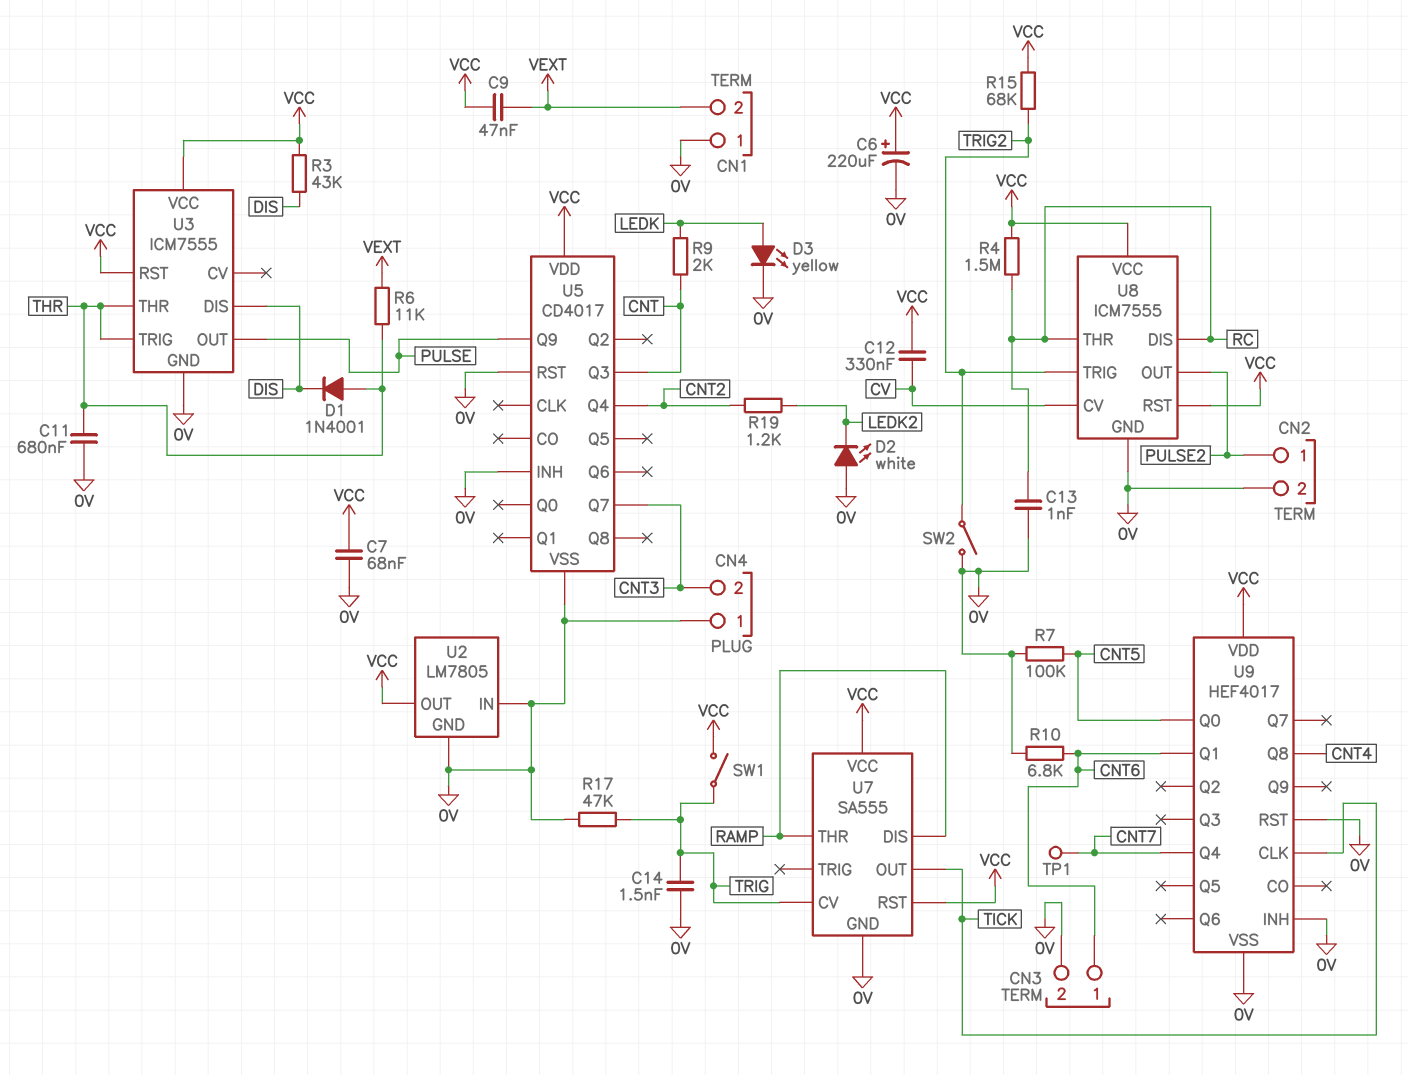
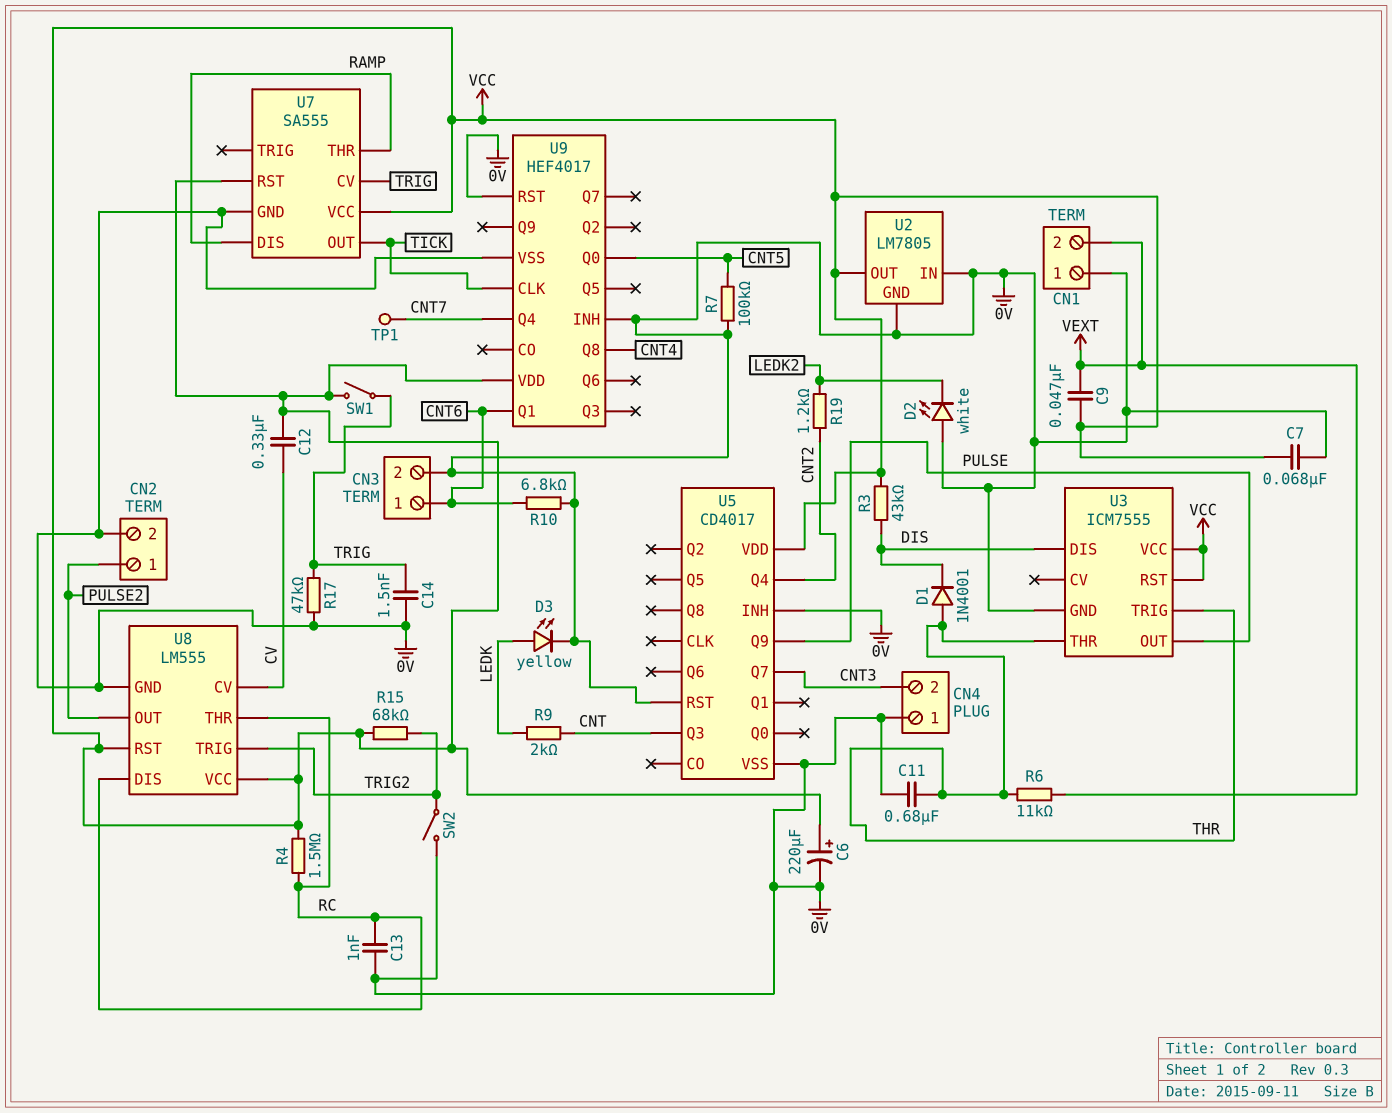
U8: ICM7555 -> LM555

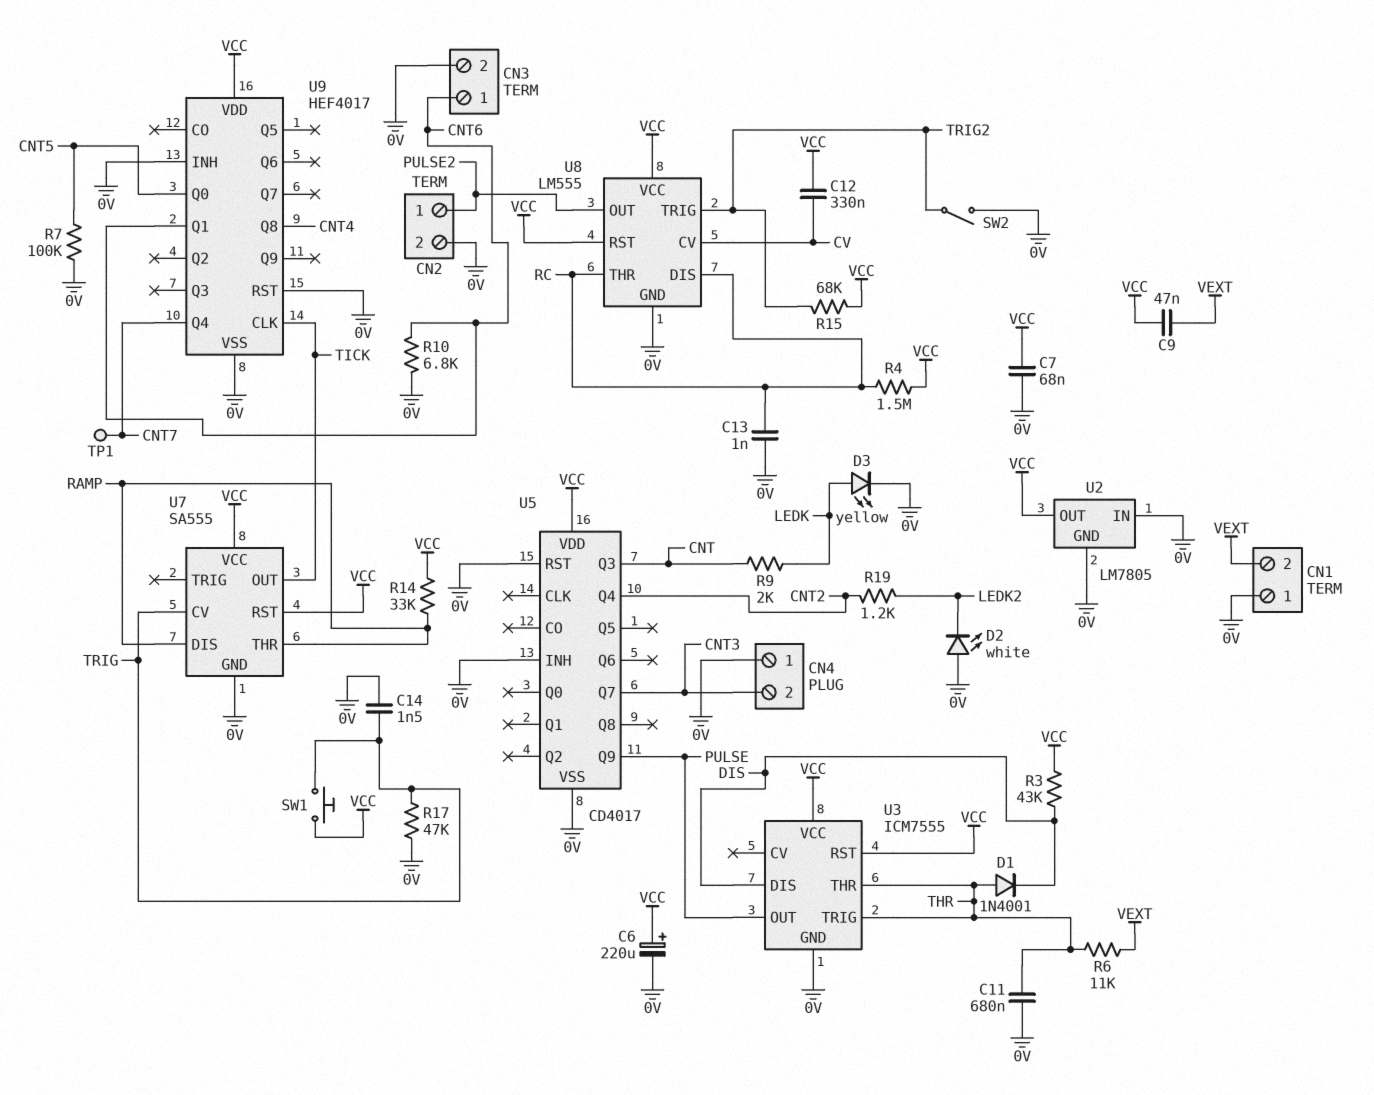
R14: none -> 33k (RAMP, VCC)
SW1: switch (TRIG, VCC) -> button (TRIG, VCC)

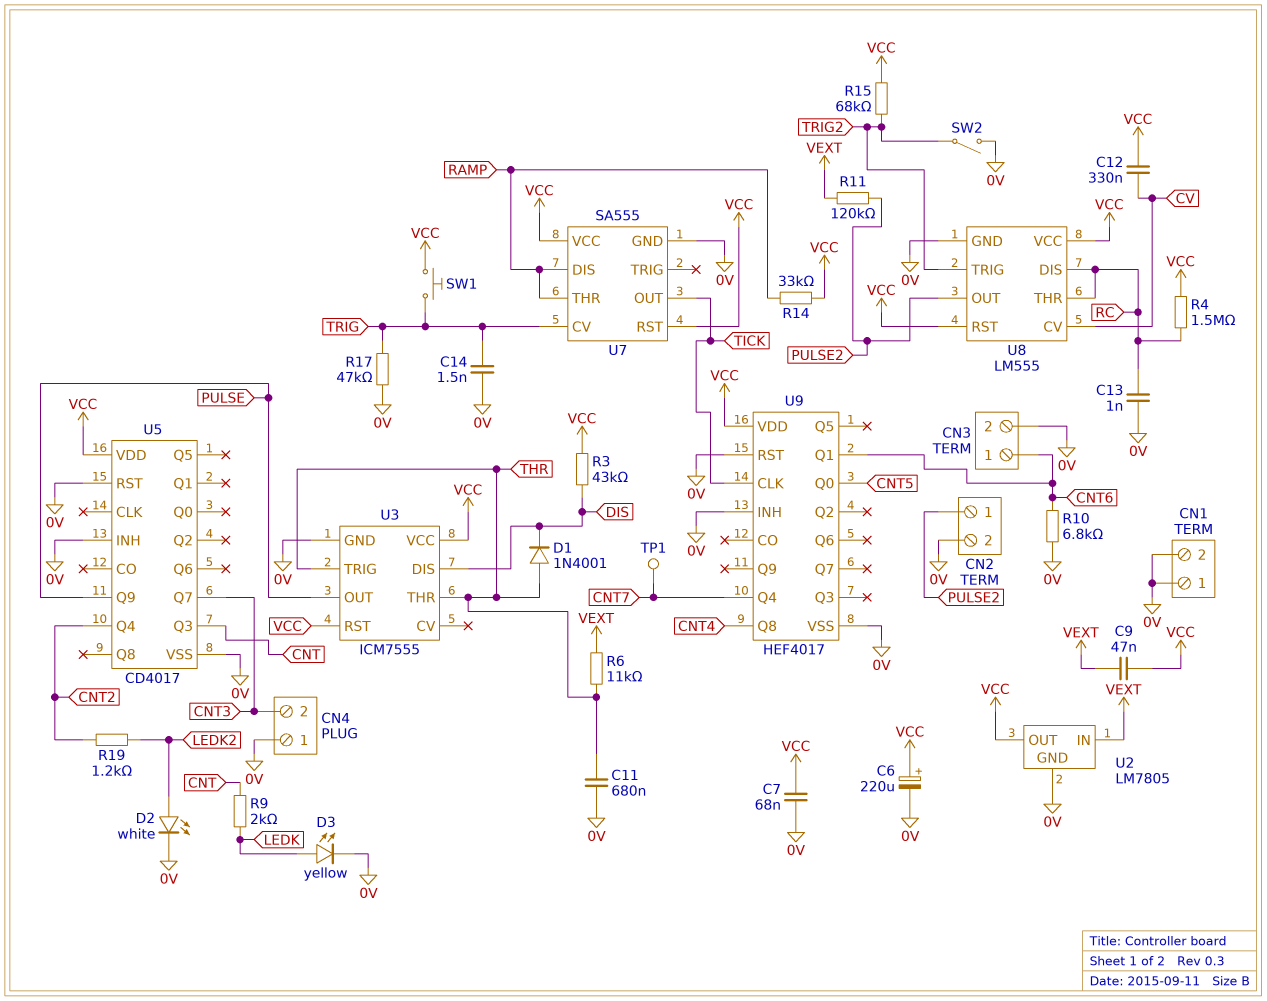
CN1 pin 2: VEXT -> 0V
D2: LED white (A 0V, K LEDK2) -> LED white (A LEDK2, K 0V)
R7: 100k (0V, CNT5) -> none
R11: none -> 120k (PULSE2, VEXT)
U2 pin IN: 0V -> VEXT

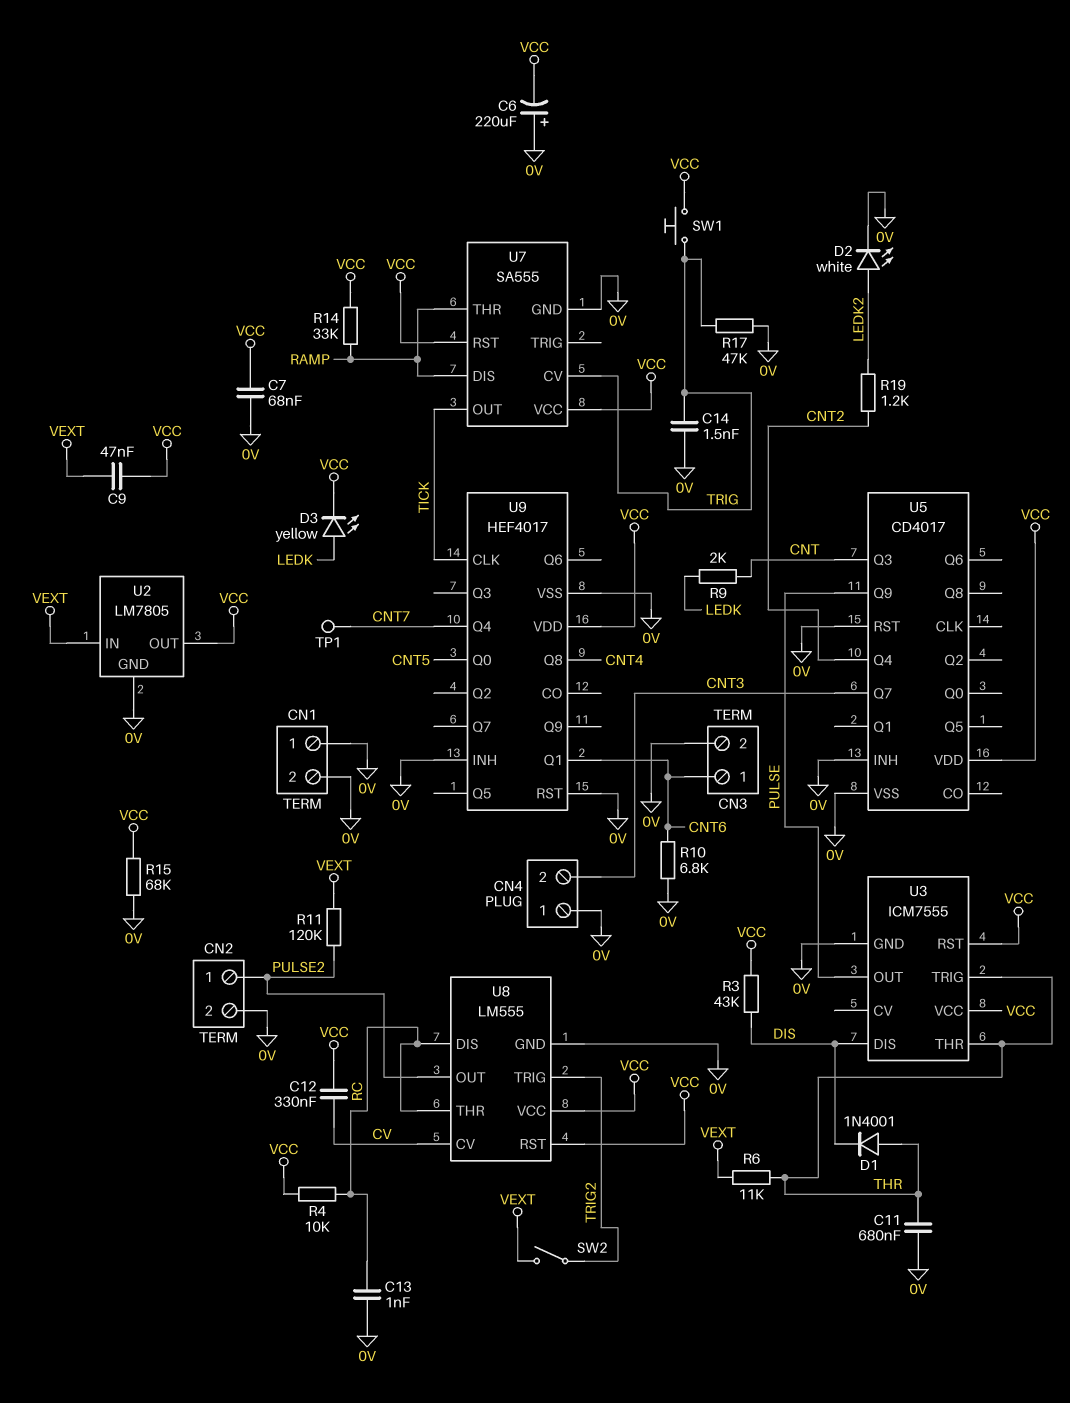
C6: 220uF (plus VCC, minus 0V) -> 220uF (plus 0V, minus VCC)
D3: LED yellow (A LEDK, K 0V) -> LED yellow (A LEDK, K VCC)
R4: 1.5M (RC, VCC) -> 10k (RC, VCC)
R15: 68k (TRIG2, VCC) -> 68k (0V, VCC)
SW2: switch (0V, TRIG2) -> switch (TRIG2, VEXT)

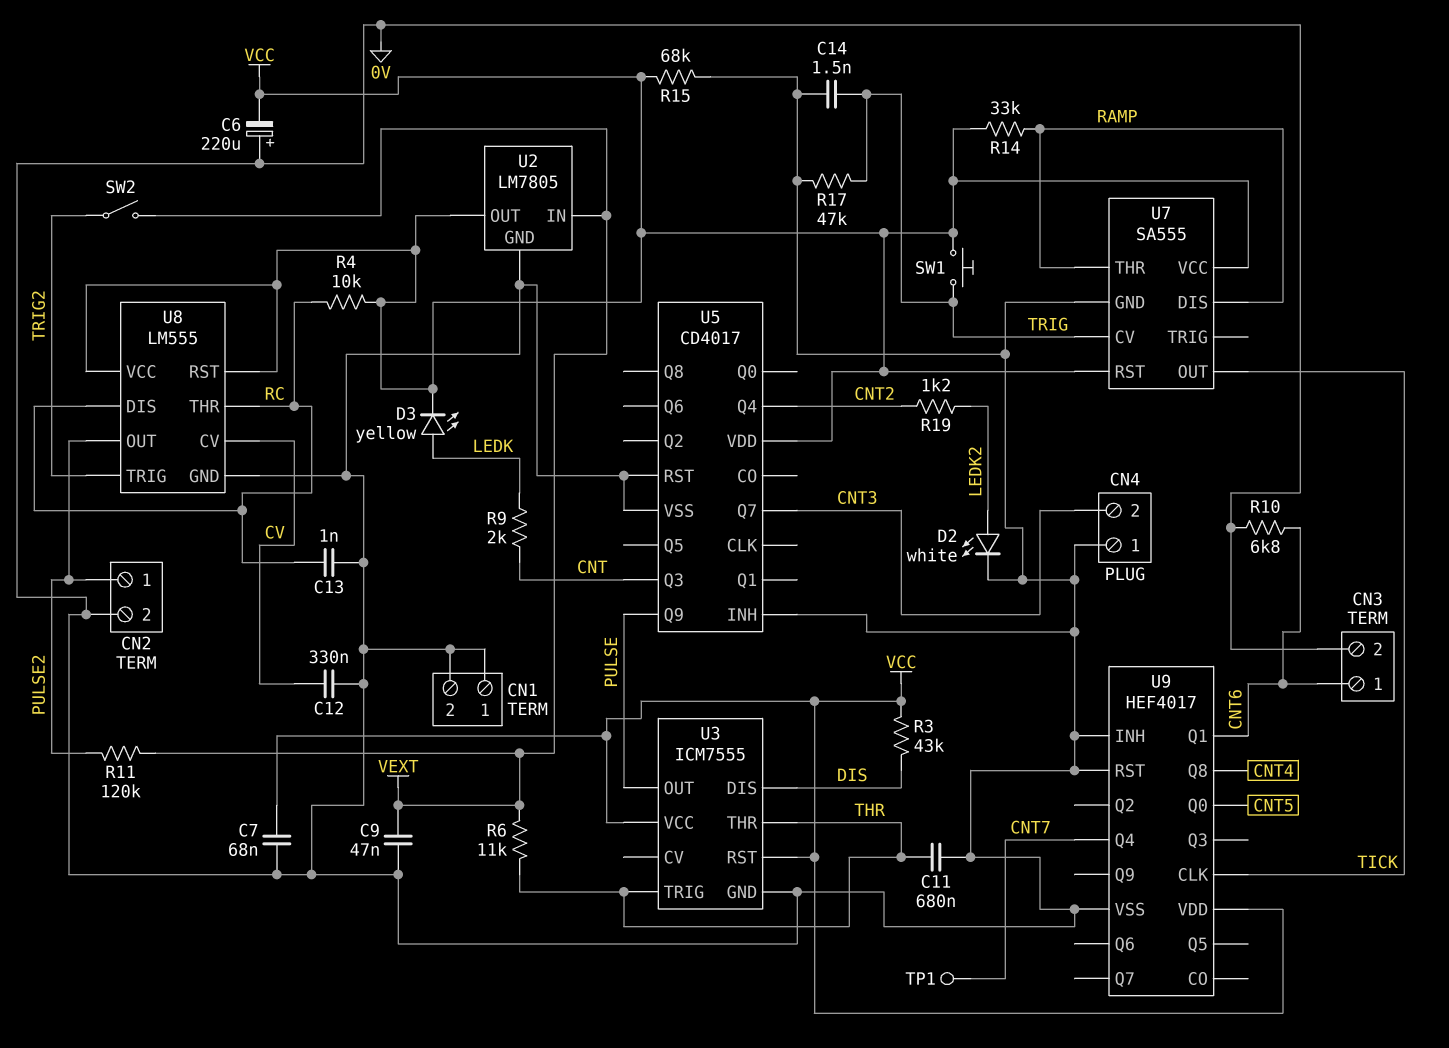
C9: 47nF (VCC, VEXT) -> 47nF (0V, VEXT)
C12: 330nF (CV, VCC) -> 330nF (0V, CV)
D1: diode 1N4001 (A THR, K DIS) -> none

